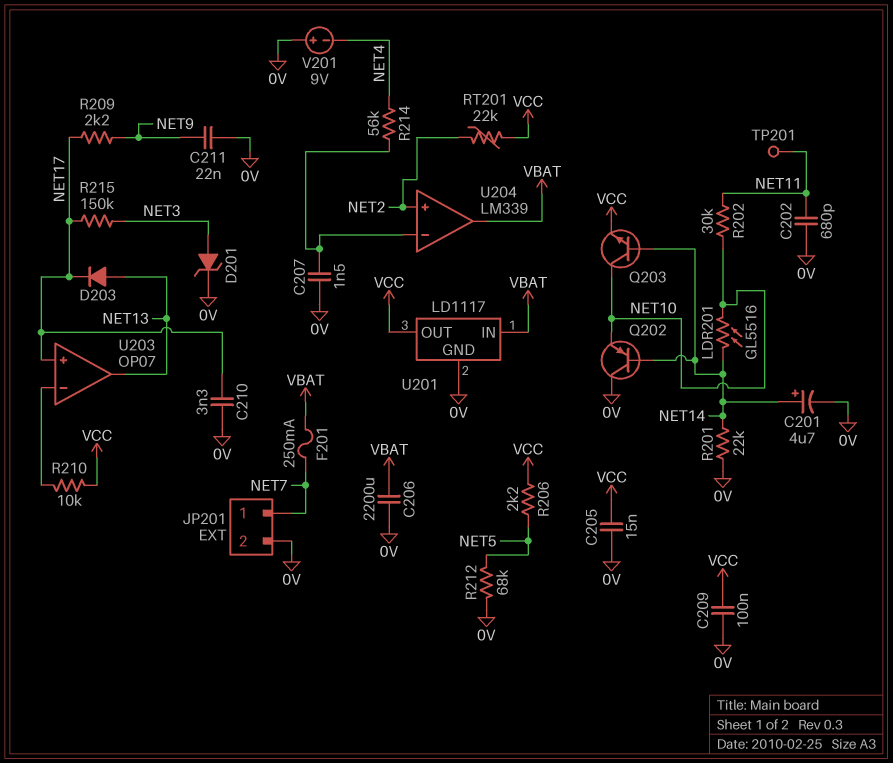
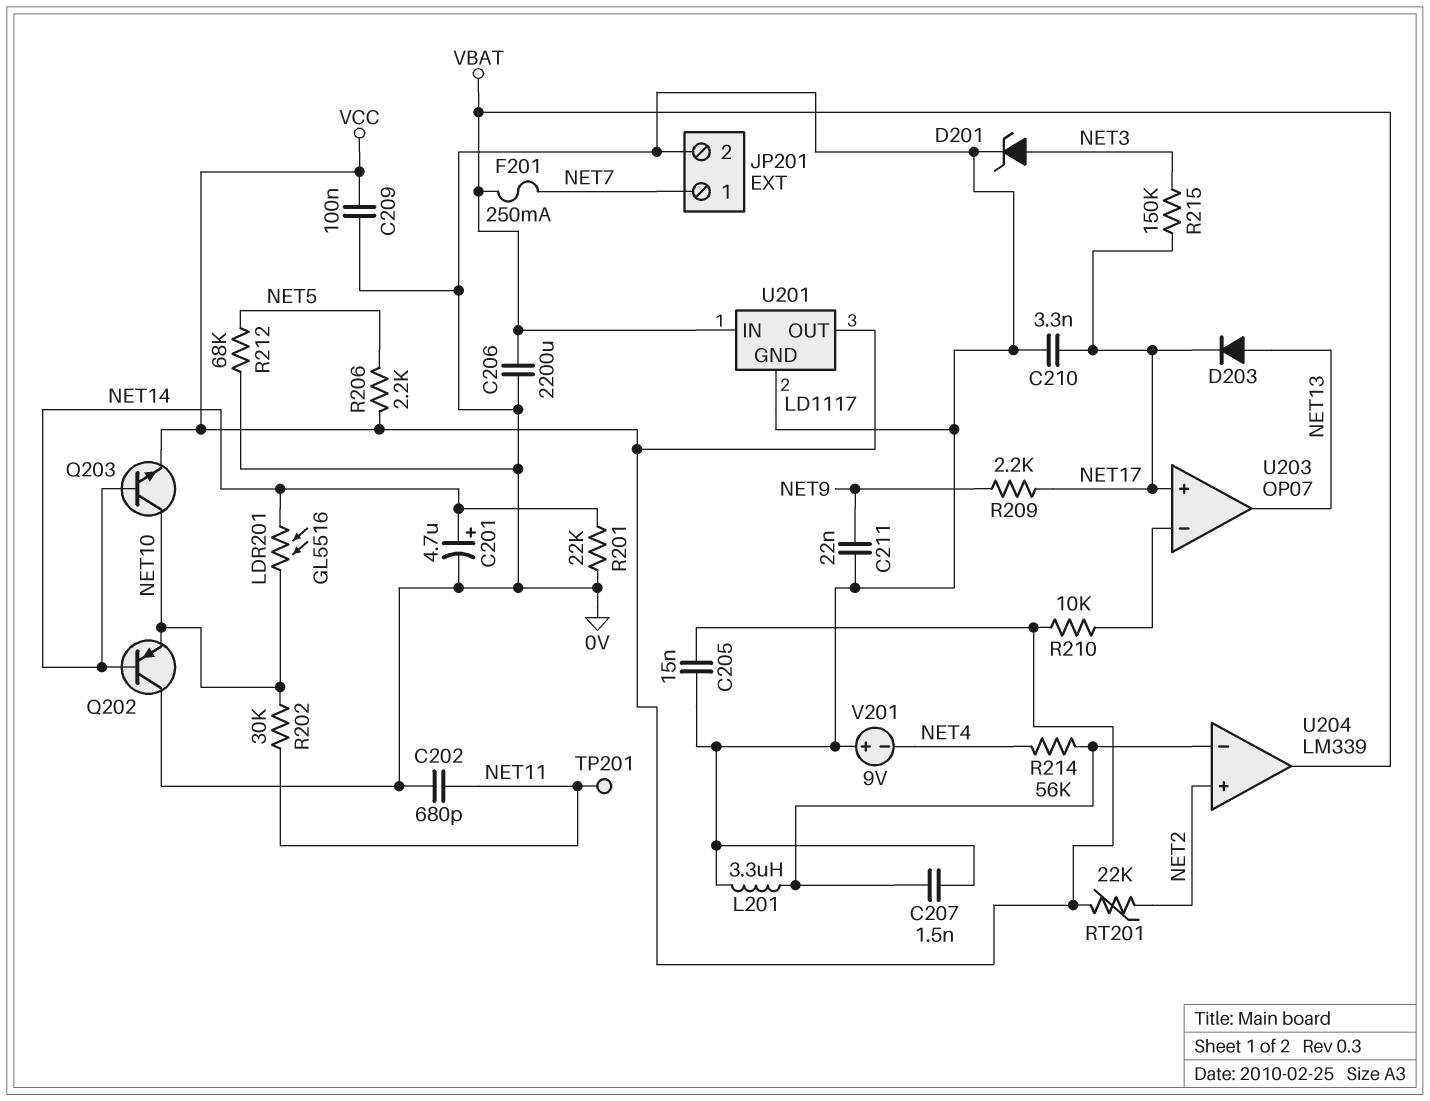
L201: none -> 3.3uH (0V, U204/in-)

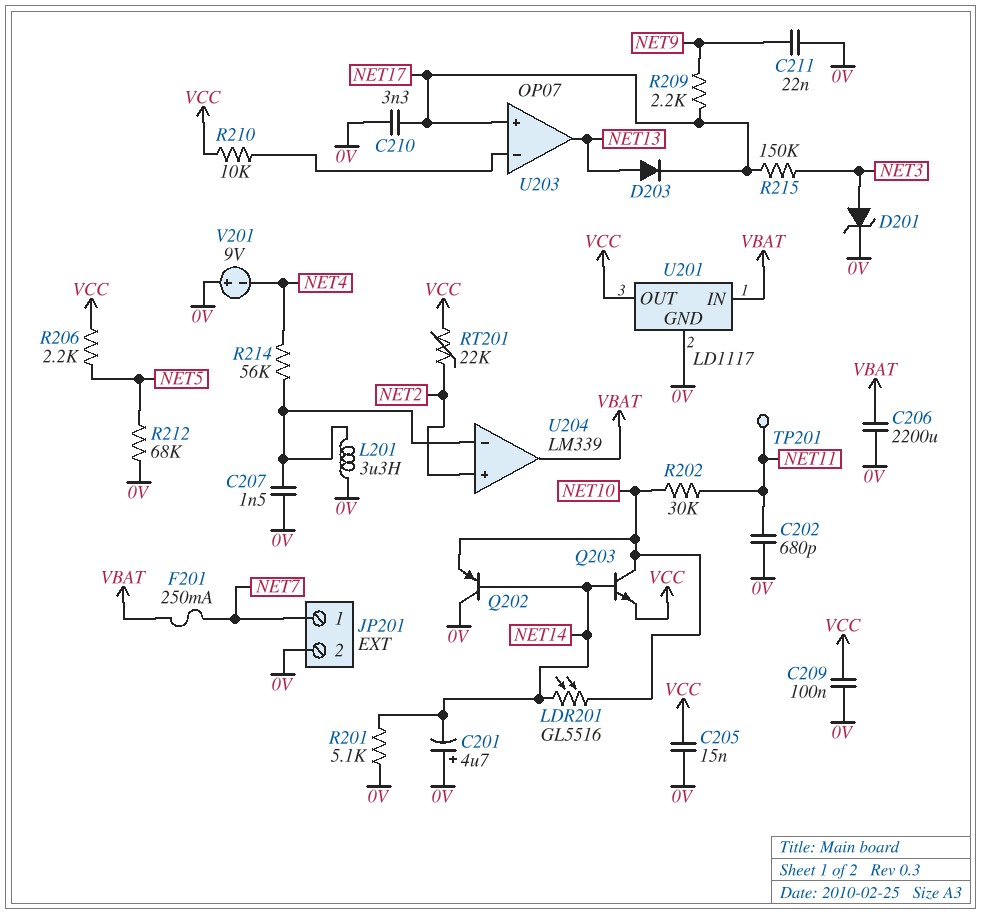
C201: 4.7uF (plus NET14, minus 0V) -> 4.7uF (plus 0V, minus NET14)
R201: 22k (0V, NET14) -> 5.1k (0V, NET14)

